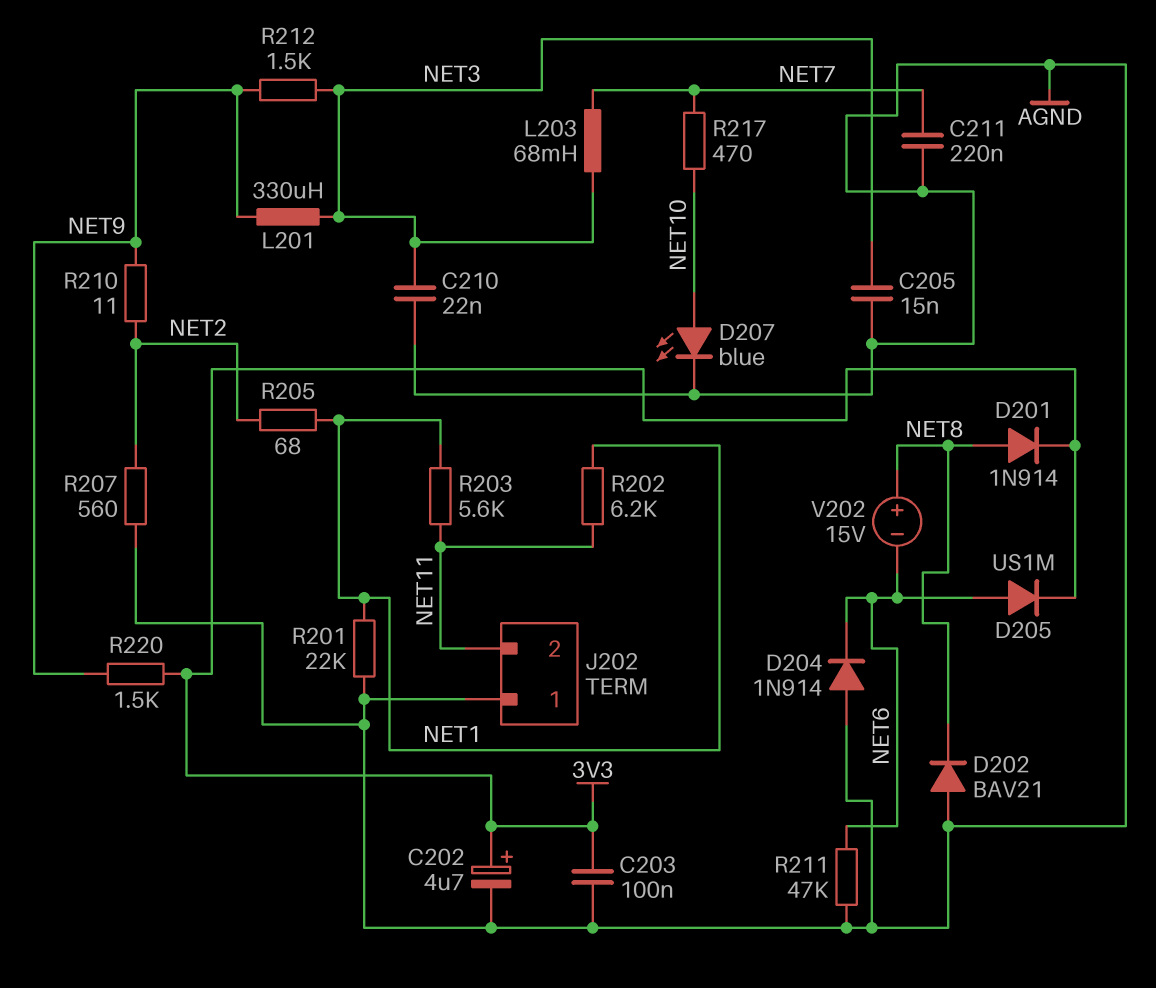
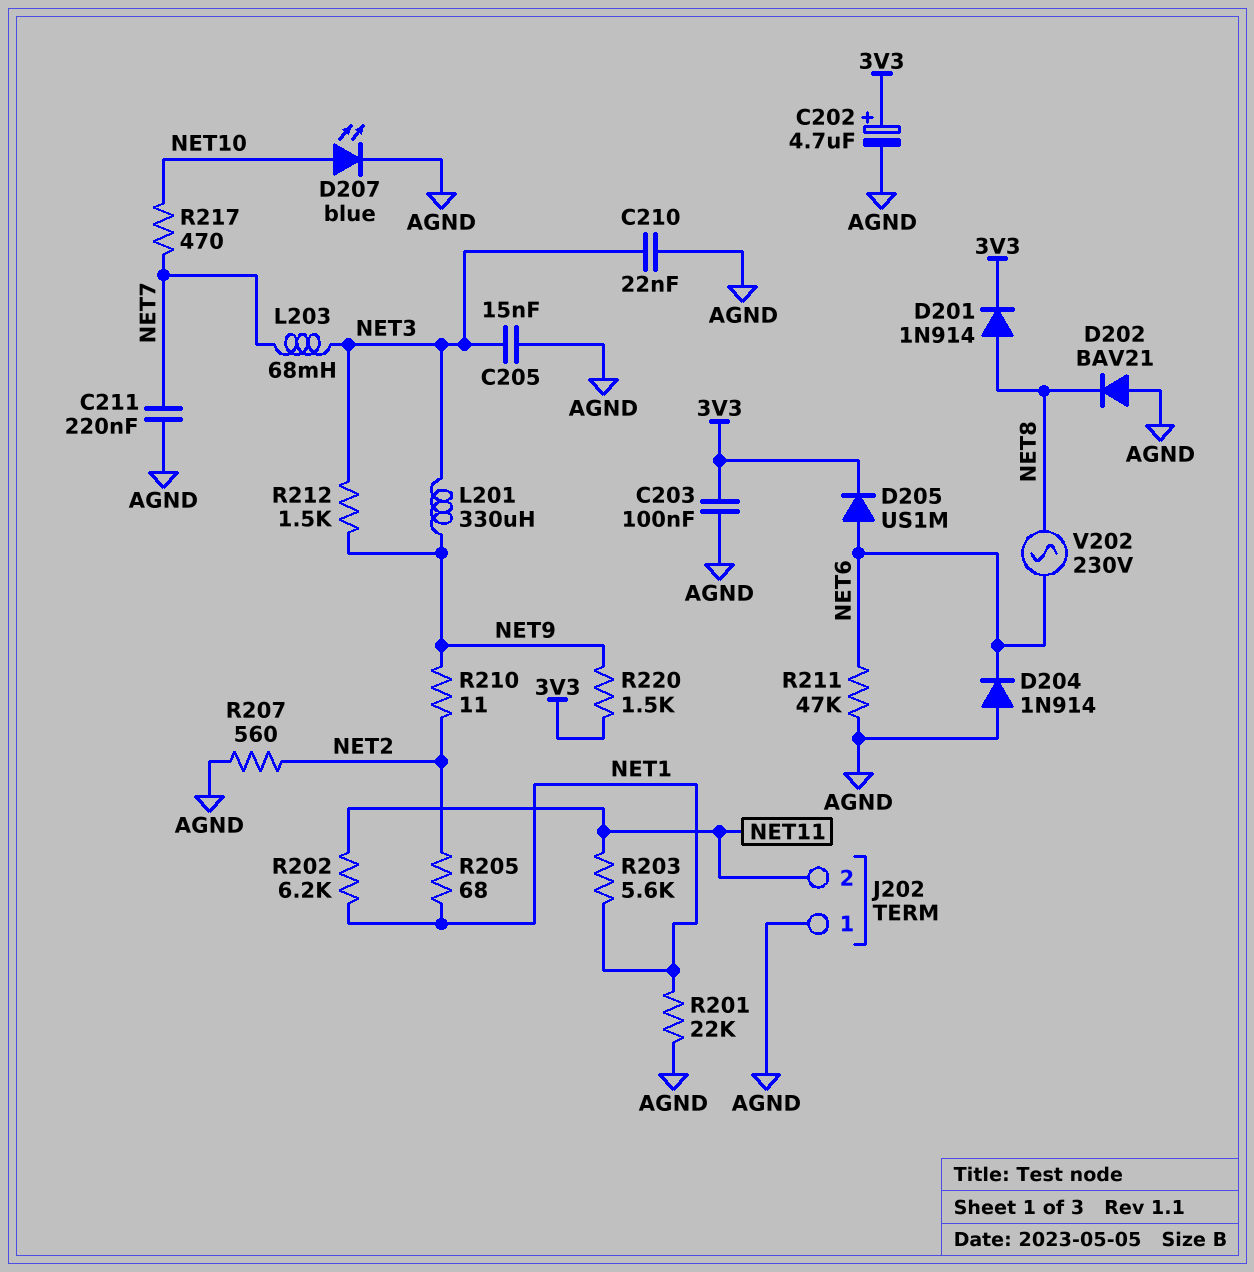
V202: 15V (plus NET8, minus NET6) -> AC 230V (NET6, NET8)

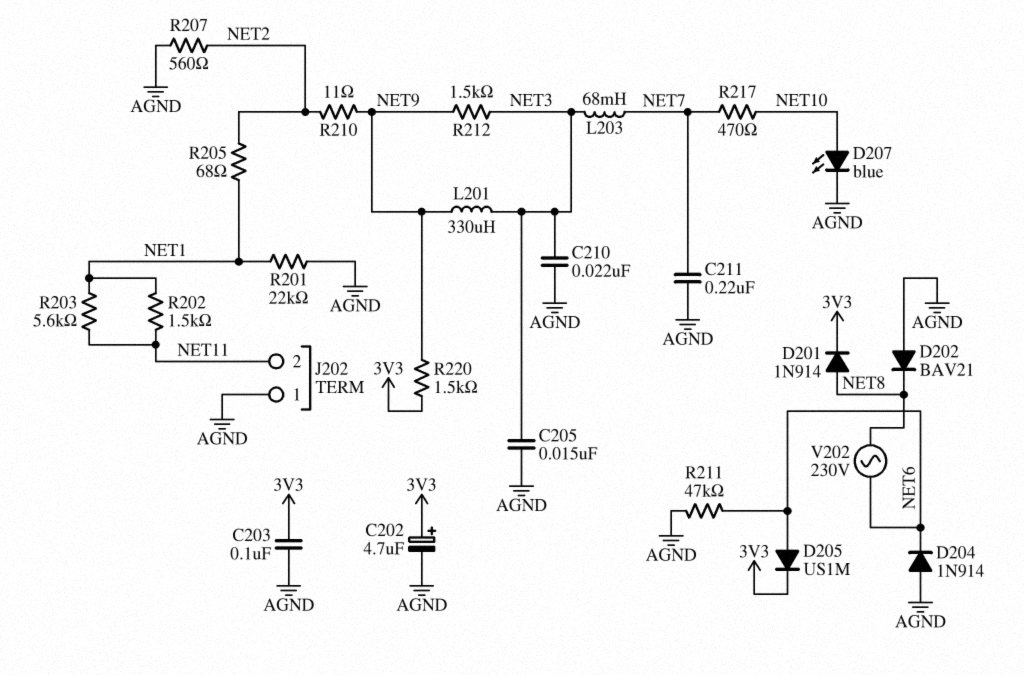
R202: 6.2k (NET1, NET11) -> 1.5k (NET1, NET11)

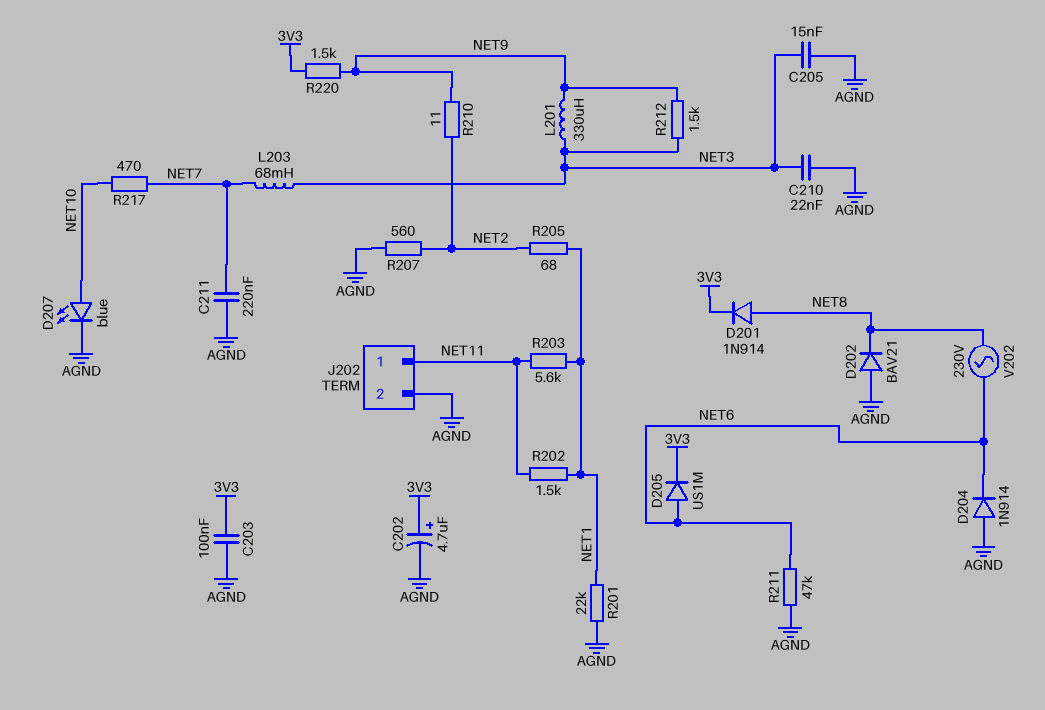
J202 pin 1: AGND -> NET11
J202 pin 2: NET11 -> AGND

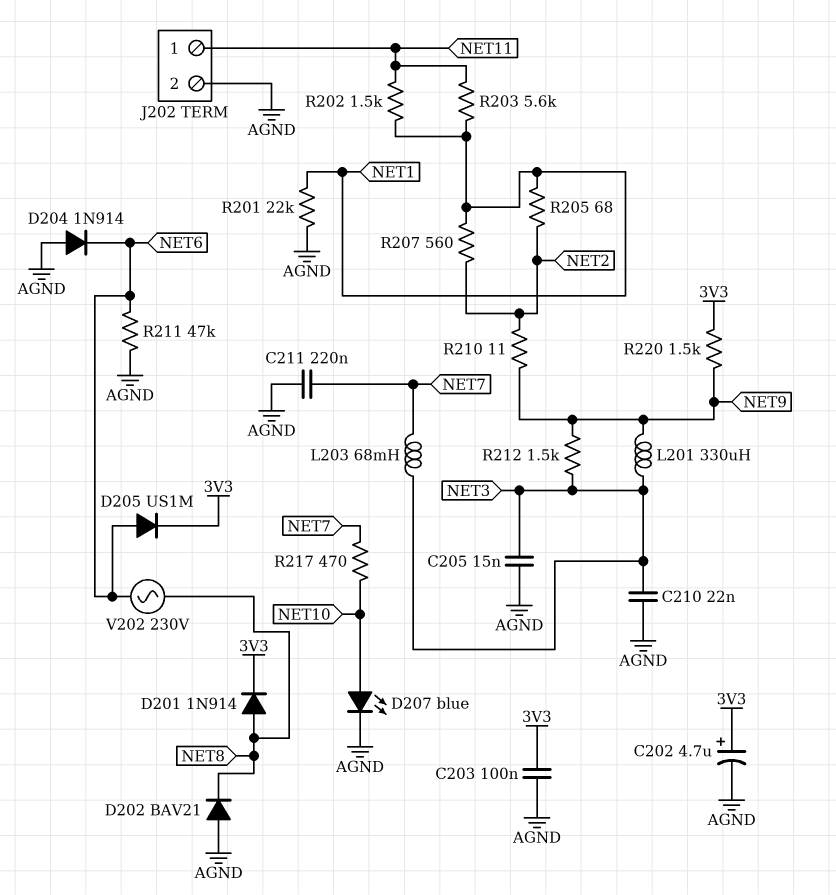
R207: 560 (AGND, NET2) -> 560 (NET1, NET2)

